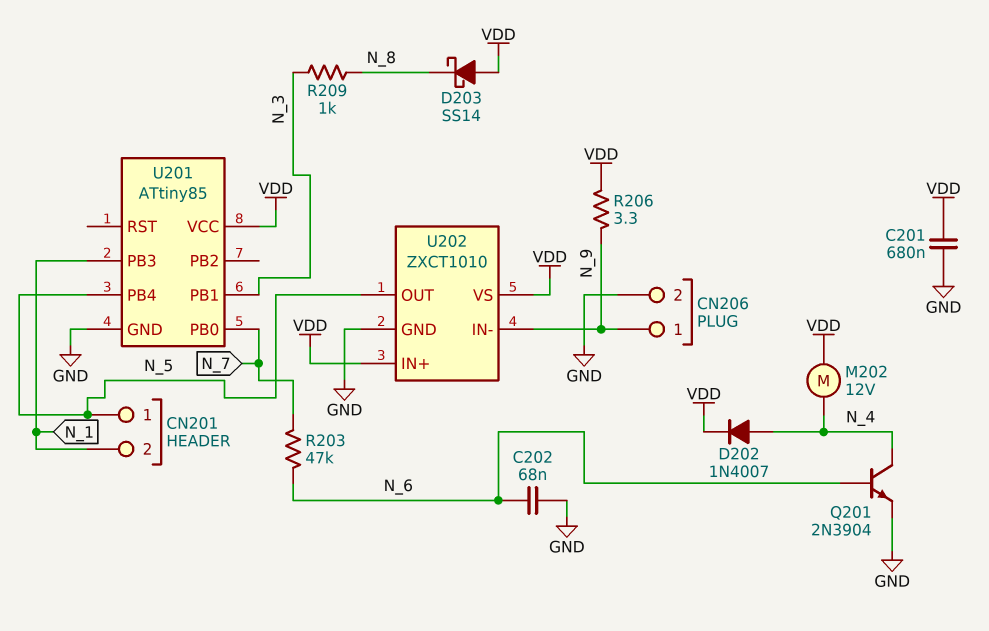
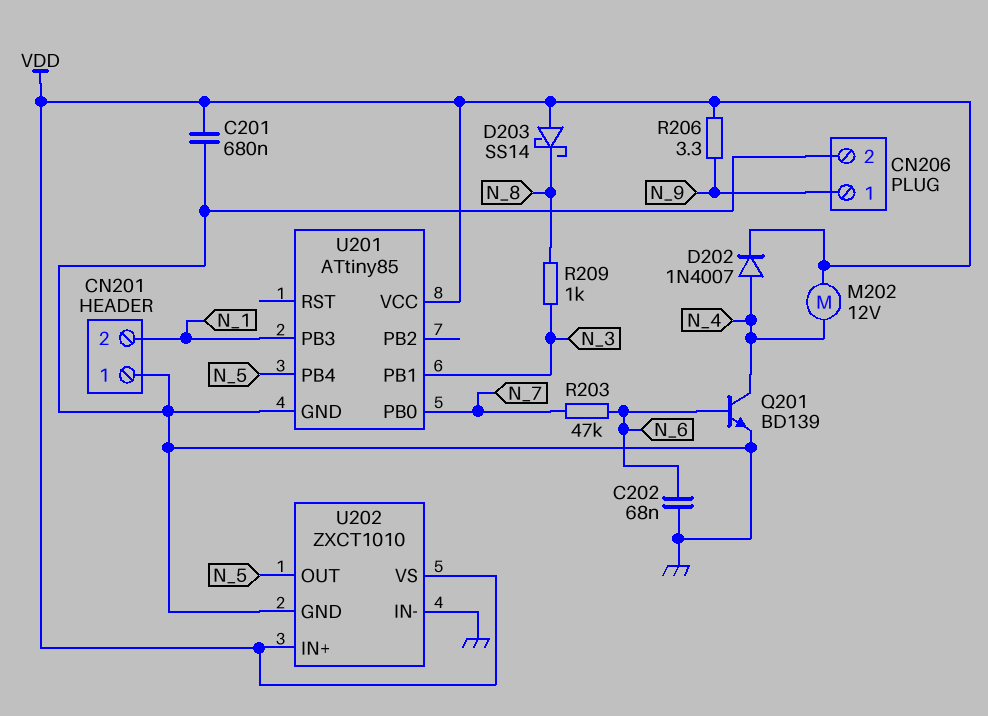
CN201 pin 1: N_5 -> GND
Q201: NPN 2N3904 (B N_6, C N_4, E GND) -> NPN BD139 (B N_6, C N_4, E GND)
U202 pin IN-: N_9 -> GND

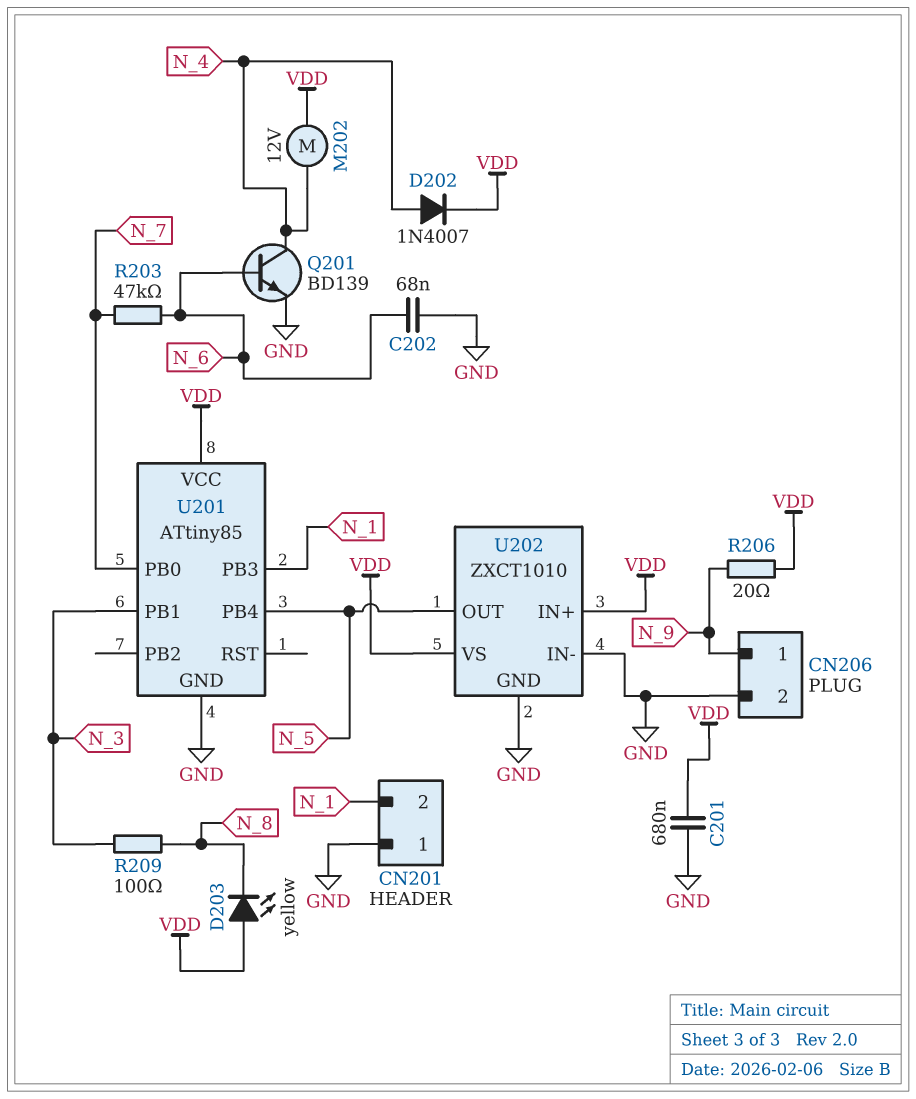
D203: schottky SS14 (A VDD, K N_8) -> LED yellow (A VDD, K N_8)
R206: 3.3 (N_9, VDD) -> 20 (N_9, VDD)
R209: 1k (N_3, N_8) -> 100 (N_3, N_8)

